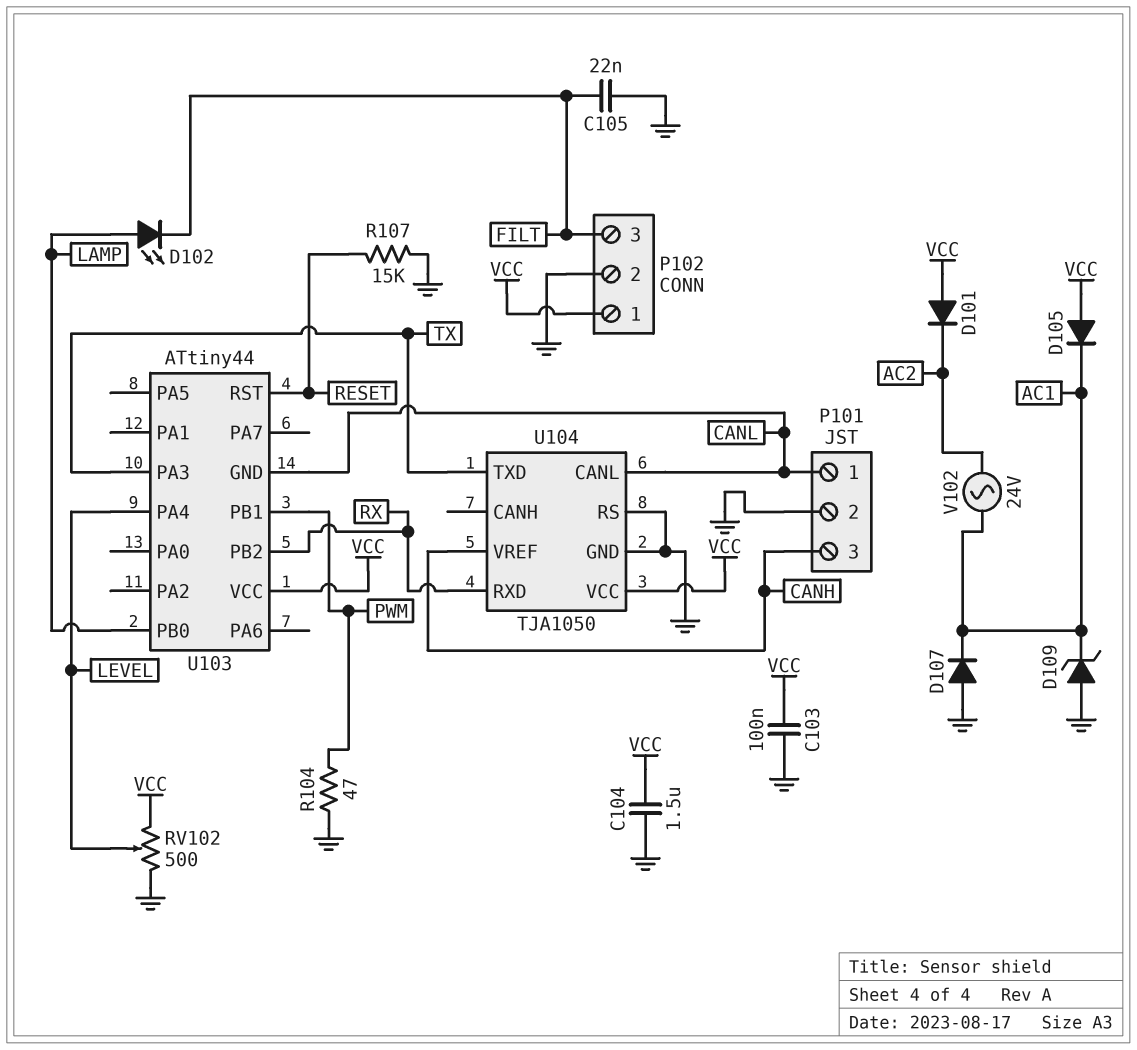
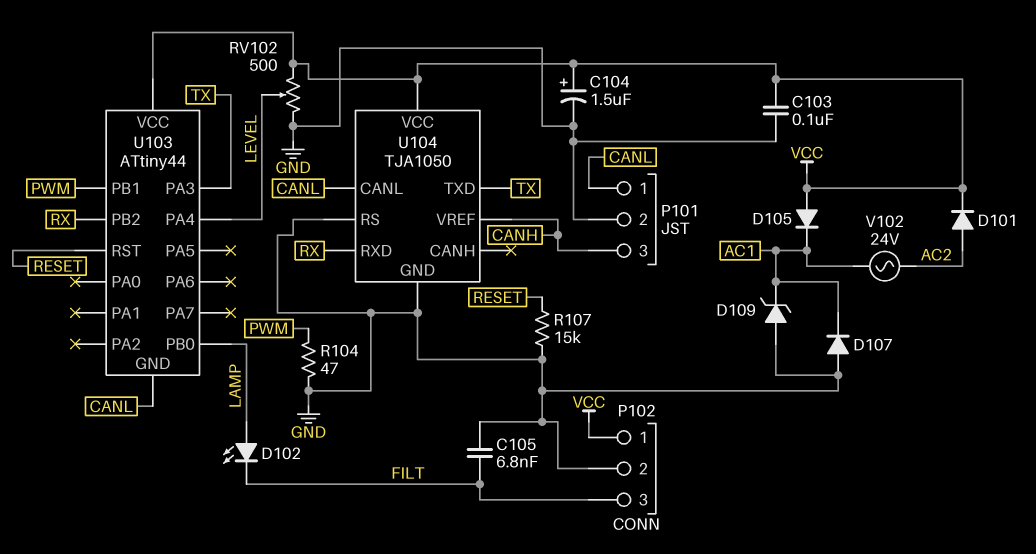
C104: 1.5uF (GND, VCC) -> 1.5uF (plus VCC, minus GND)
C105: 22nF (FILT, GND) -> 6.8nF (FILT, GND)
D101: diode (A VCC, K AC2) -> diode (A AC2, K VCC)

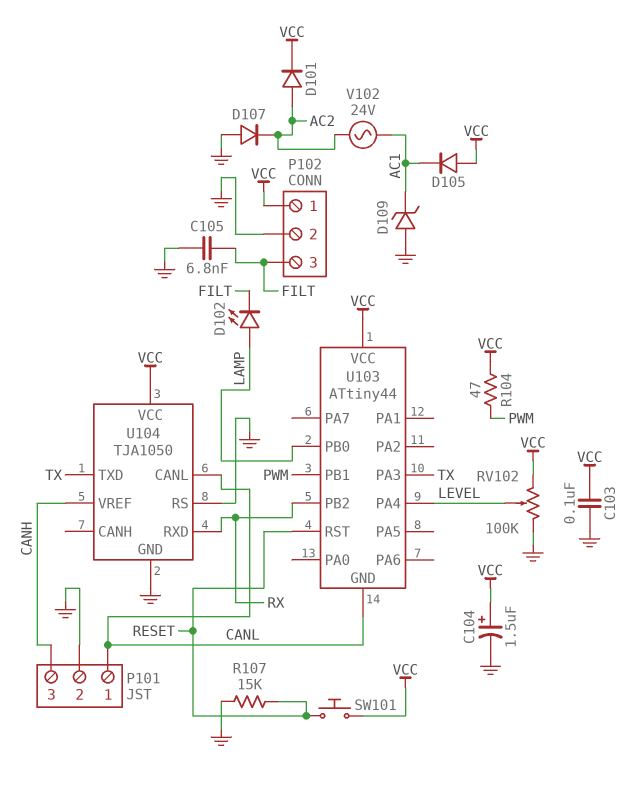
D107: diode (A GND, K AC1) -> diode (A GND, K AC2)
R104: 47 (GND, PWM) -> 47 (PWM, VCC)
RV102: 500 (GND, VCC, wiper LEVEL) -> 100k (GND, VCC, wiper LEVEL)
SW101: none -> button (RESET, VCC)

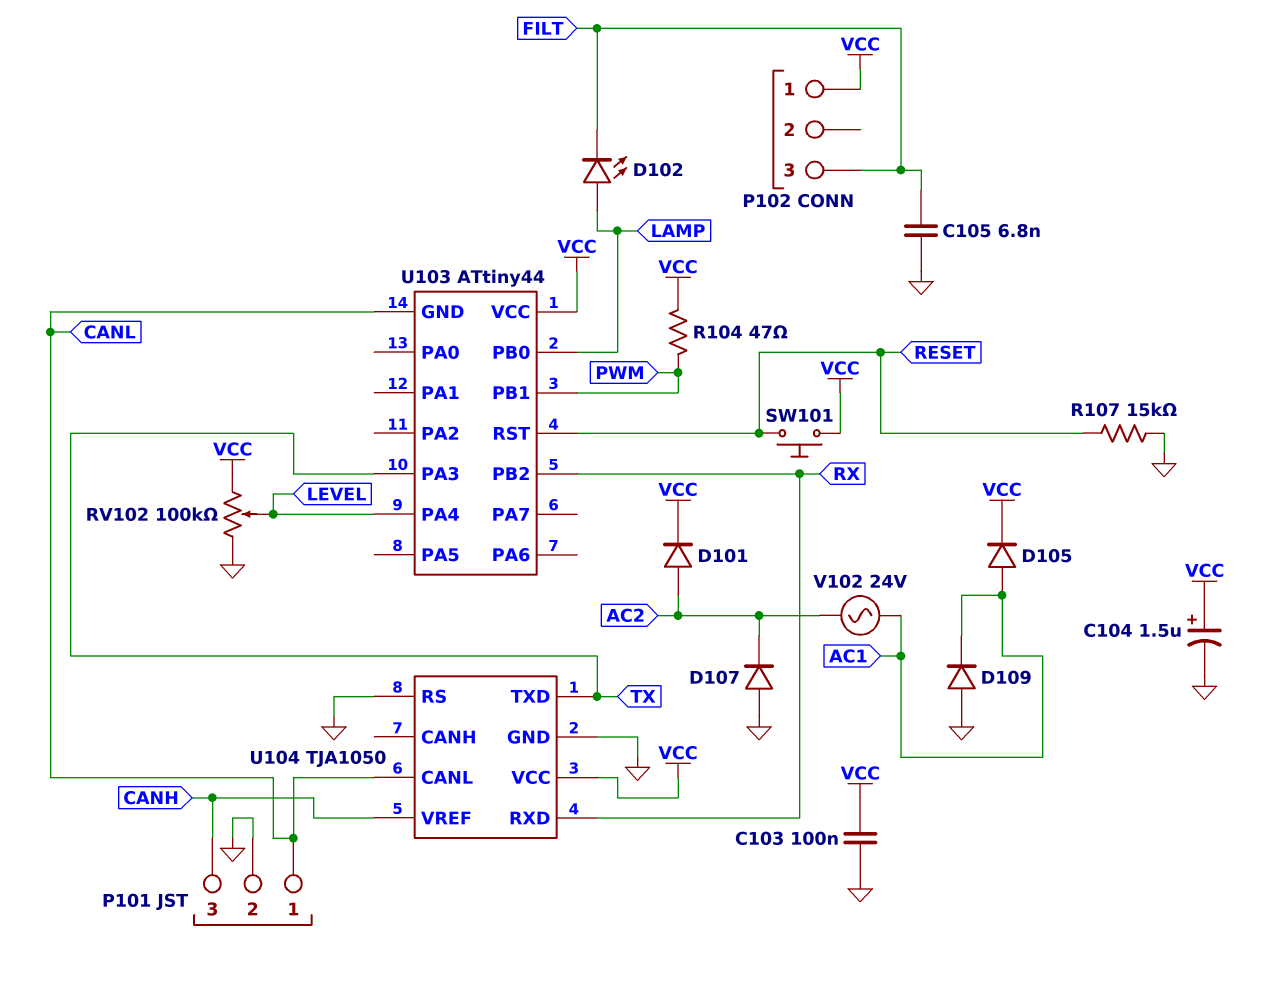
D105: diode (A VCC, K AC1) -> diode (A AC1, K VCC)
D109: zener (A GND, K AC1) -> diode (A GND, K AC1)
P102 pin 2: GND -> none

